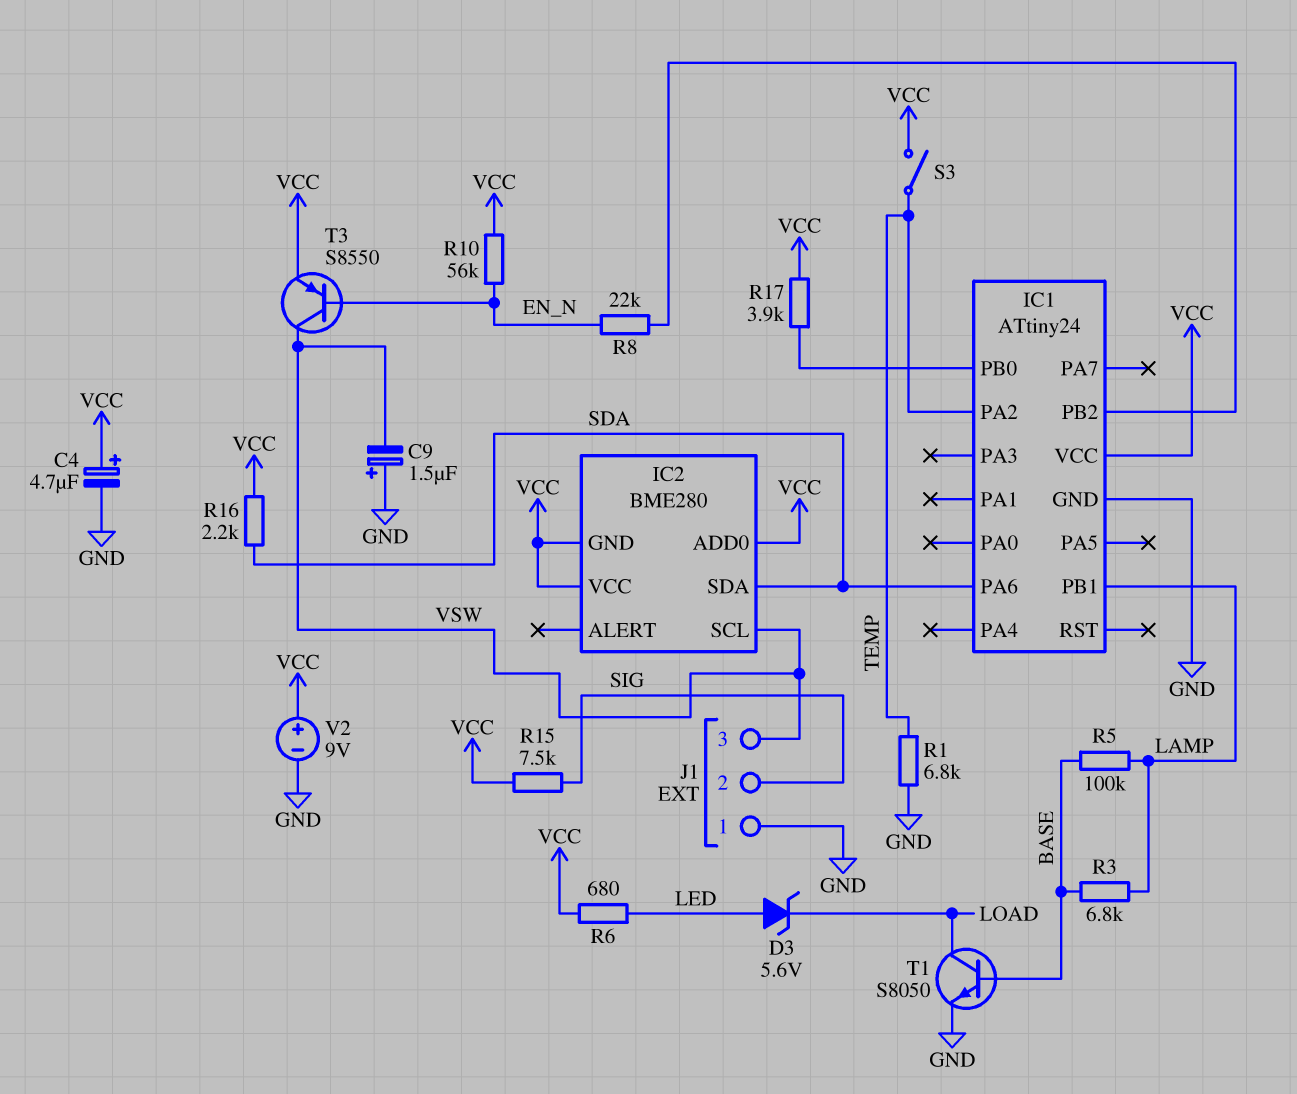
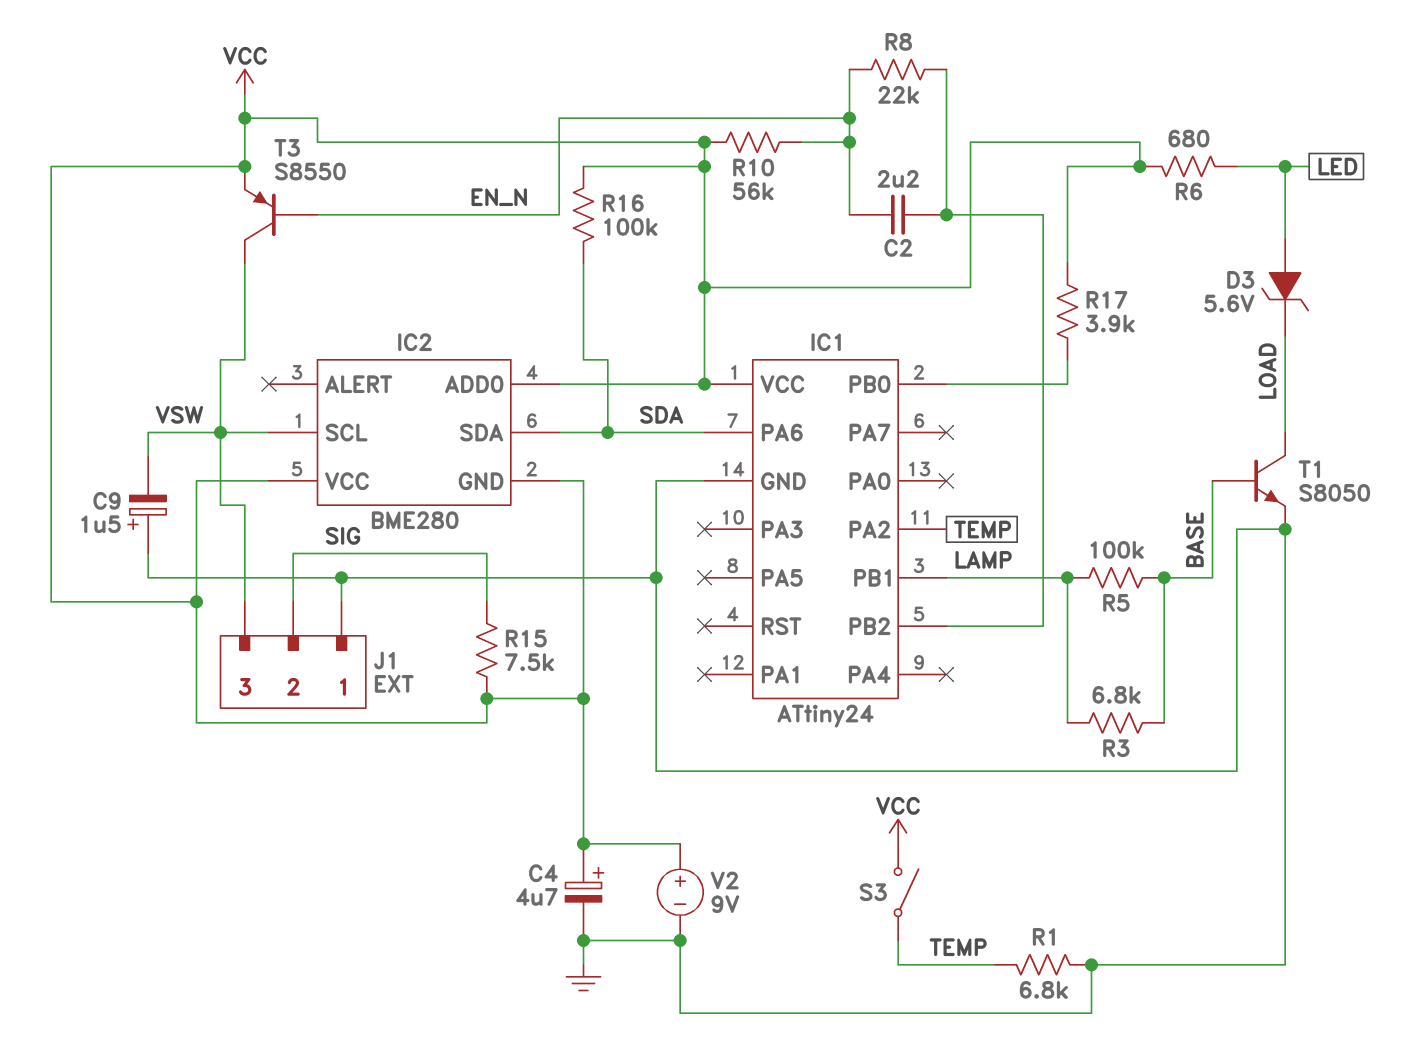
C2: none -> 2.2uF (EN_N, IC1/PB2)
R16: 2.2k (SDA, VCC) -> 100k (SDA, VCC)

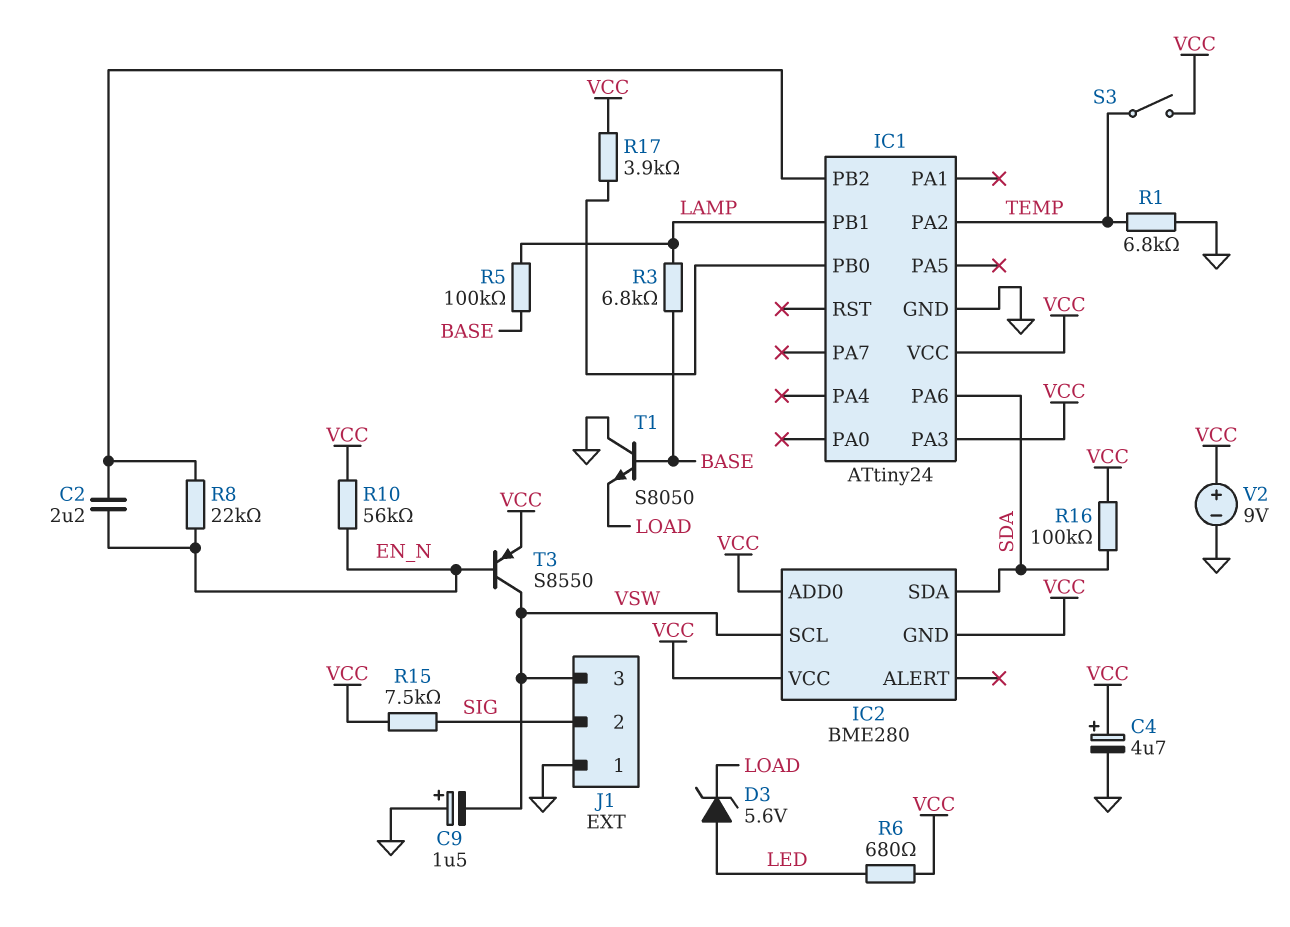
IC1 pin PA3: none -> VCC
T1: NPN S8050 (B BASE, C LOAD, E GND) -> NPN S8050 (B BASE, C GND, E LOAD)

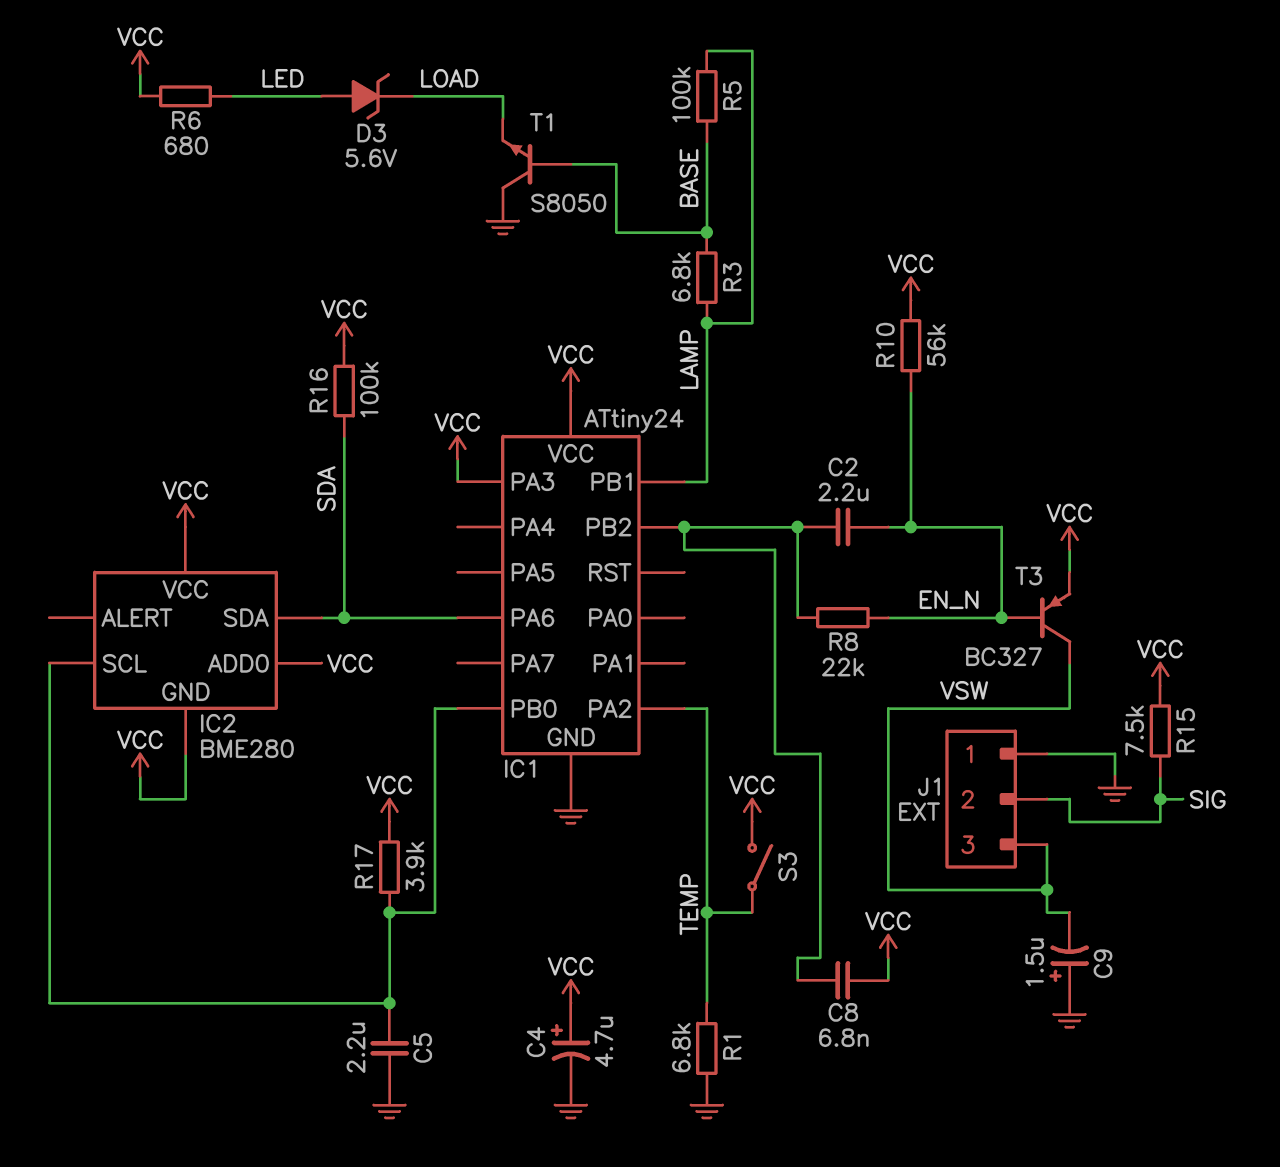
C5: none -> 2.2uF (GND, IC1/PB0)
C8: none -> 6.8nF (IC1/PB2, VCC)
IC2 pin SCL: VSW -> IC1/PB0
T3: PNP S8550 (B EN_N, C VSW, E VCC) -> PNP BC327 (B EN_N, C VSW, E VCC)
V2: 9V (plus VCC, minus GND) -> none

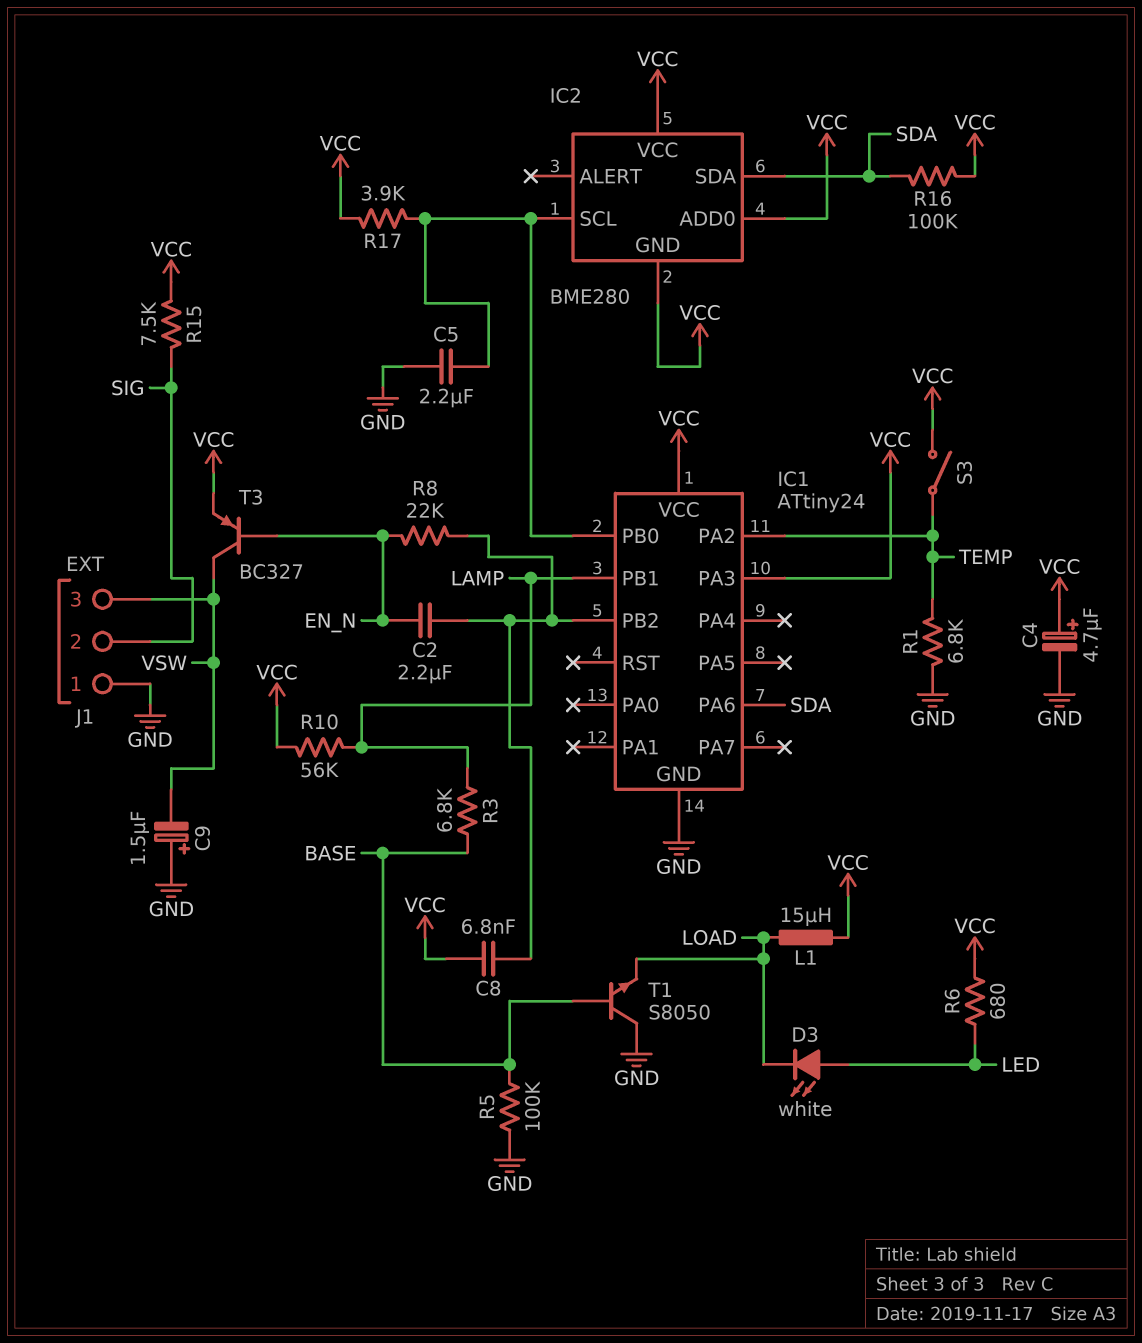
D3: zener 5.6V (A LED, K LOAD) -> LED white (A LED, K LOAD)
L1: none -> 15uH (LOAD, VCC)
R5: 100k (BASE, LAMP) -> 100k (BASE, GND)
R10: 56k (EN_N, VCC) -> 56k (LAMP, VCC)

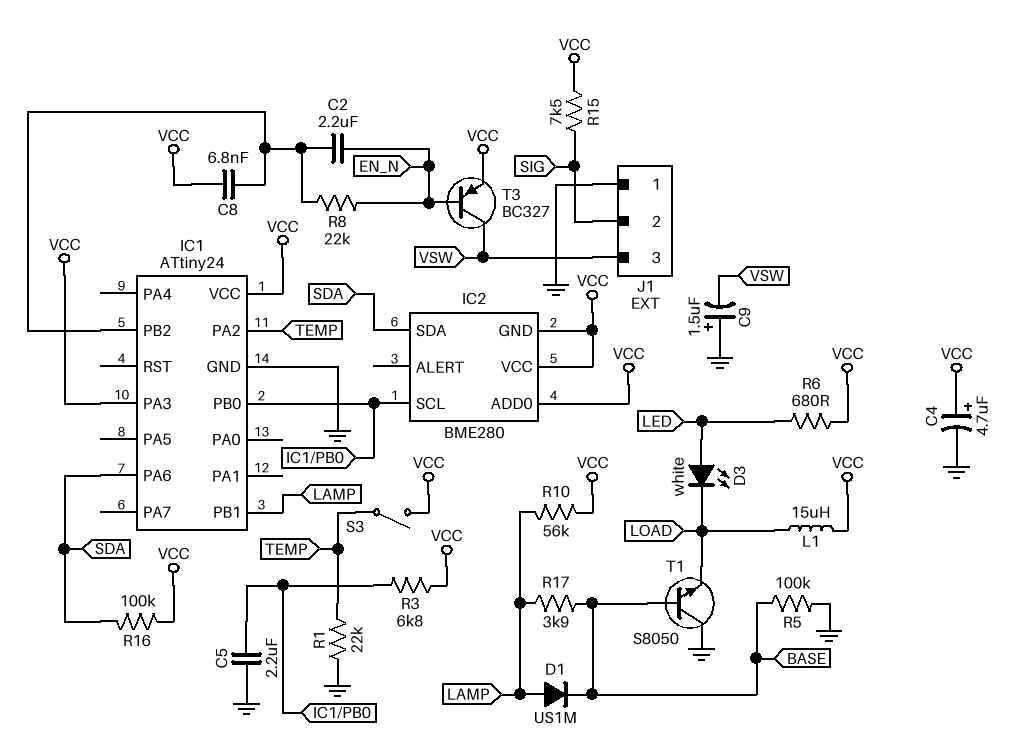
D1: none -> diode US1M (A LAMP, K BASE)
R1: 6.8k (GND, TEMP) -> 22k (GND, TEMP)
R3: 6.8k (BASE, LAMP) -> 6.8k (IC1/PB0, VCC)
R17: 3.9k (IC1/PB0, VCC) -> 3.9k (BASE, LAMP)

